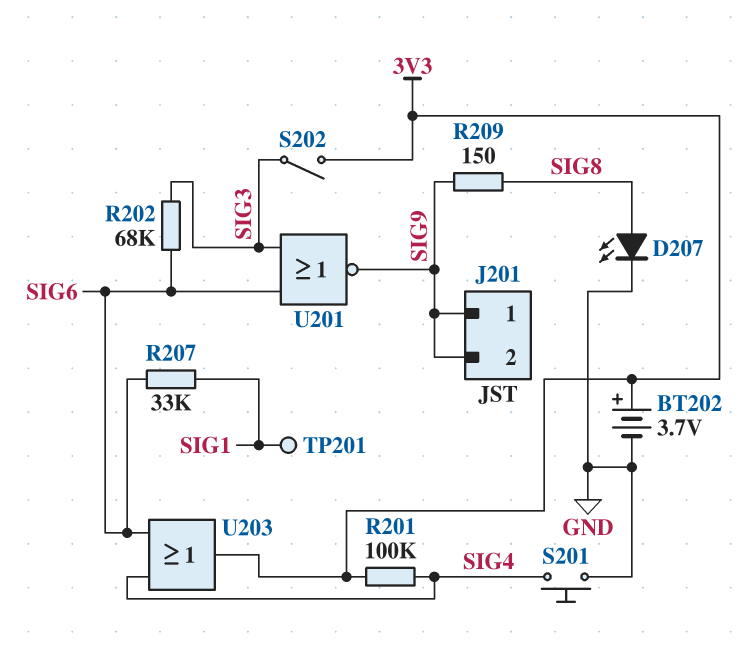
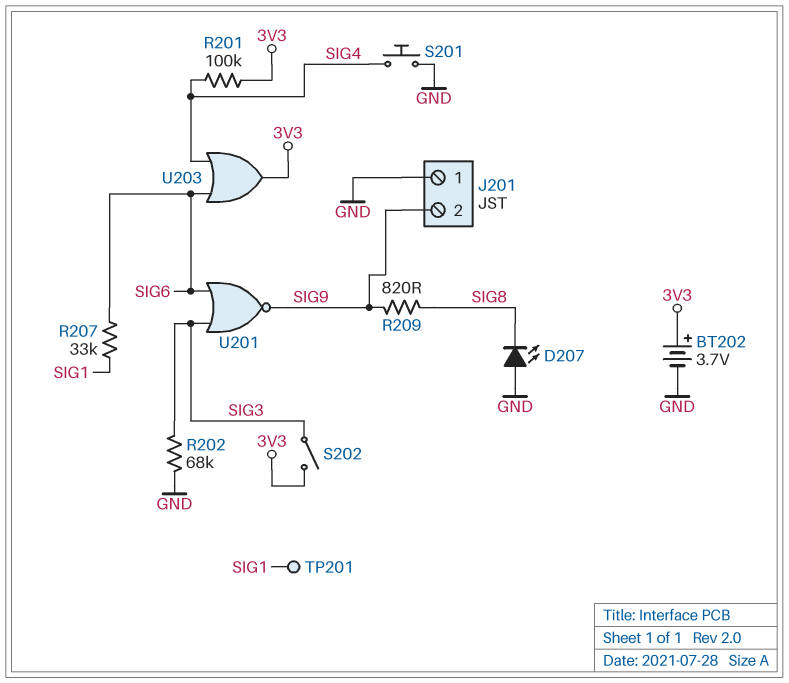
D207: LED (A SIG8, K GND) -> LED (A GND, K SIG8)
J201 pin 1: SIG9 -> GND
R202: 68k (SIG3, SIG6) -> 68k (GND, SIG3)
R209: 150 (SIG8, SIG9) -> 820 (SIG8, SIG9)

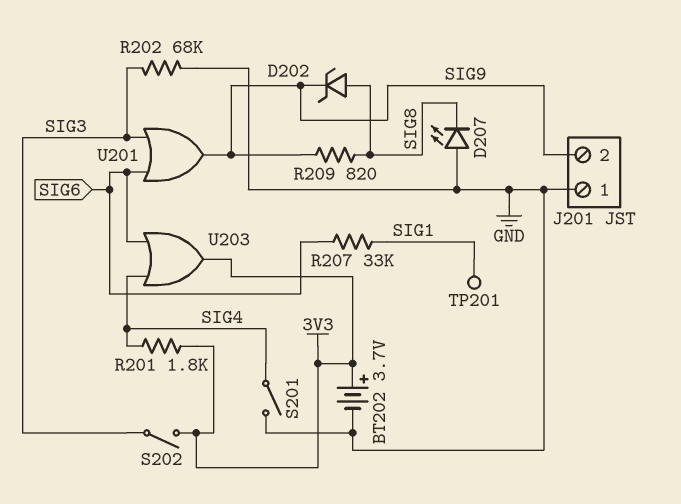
D202: none -> zener (A SIG8, K SIG9)
R201: 100k (3V3, SIG4) -> 1.8k (3V3, SIG4)
S201: button (GND, SIG4) -> switch (GND, SIG4)
U201: NOR (in SIG3, in SIG6, out SIG9) -> OR (in SIG3, in SIG6, out SIG9)

